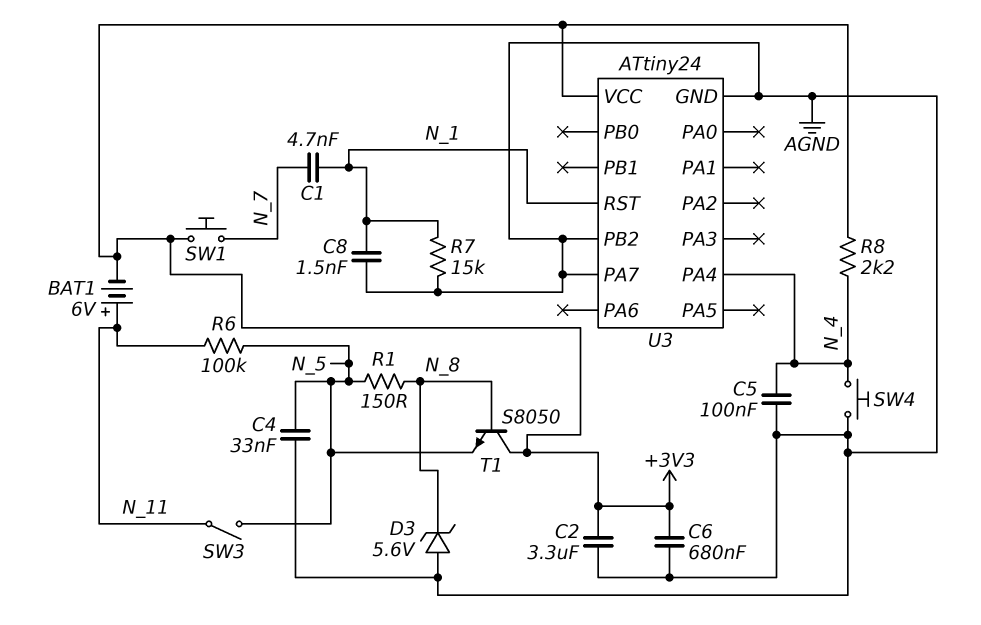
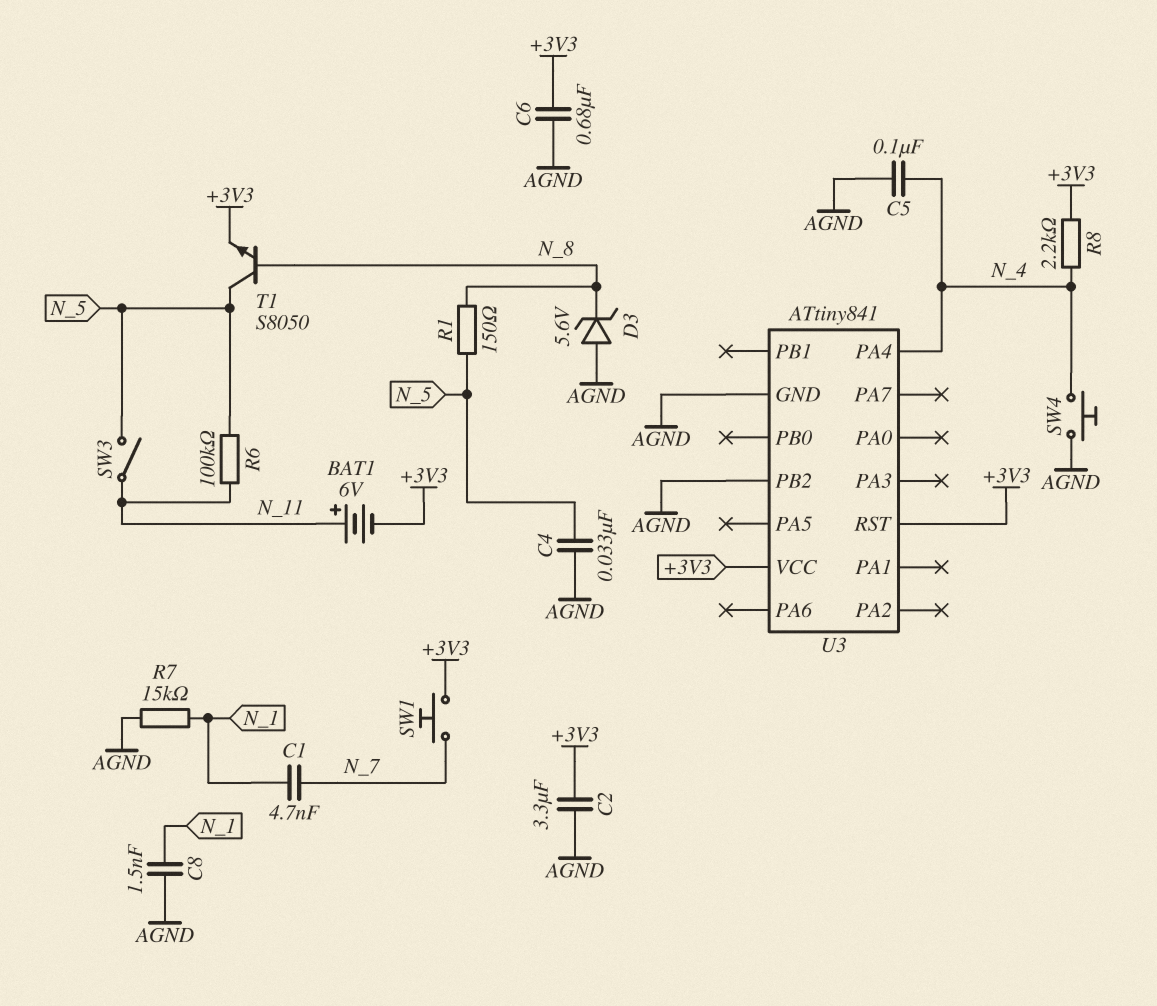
T1: NPN S8050 (B N_8, C +3V3, E N_5) -> NPN S8050 (B N_8, C N_5, E +3V3)
U3: ATtiny24 -> ATtiny841
U3 pin PA7: AGND -> none
U3 pin RST: N_1 -> +3V3

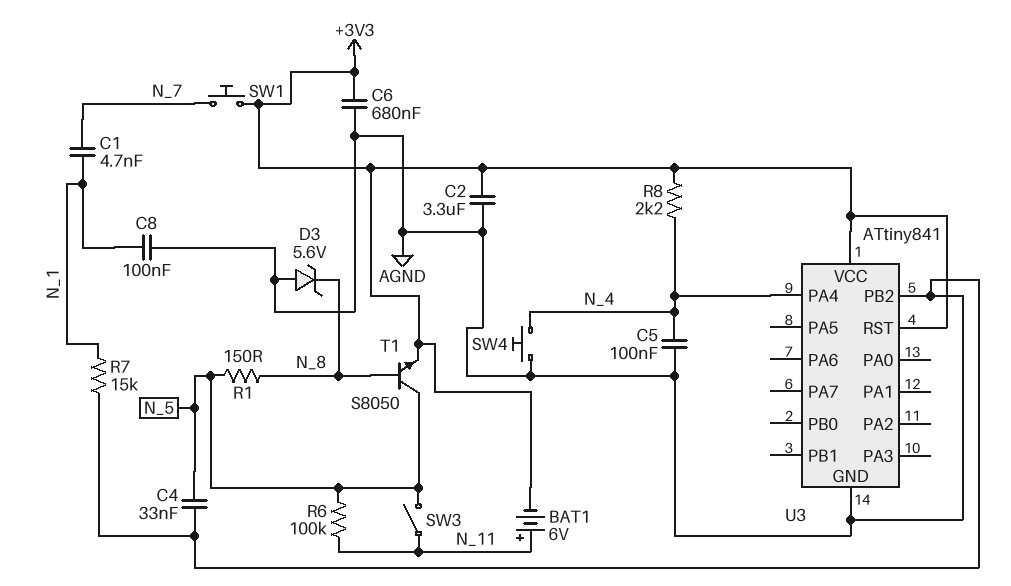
C8: 1.5nF (AGND, N_1) -> 100nF (AGND, N_1)

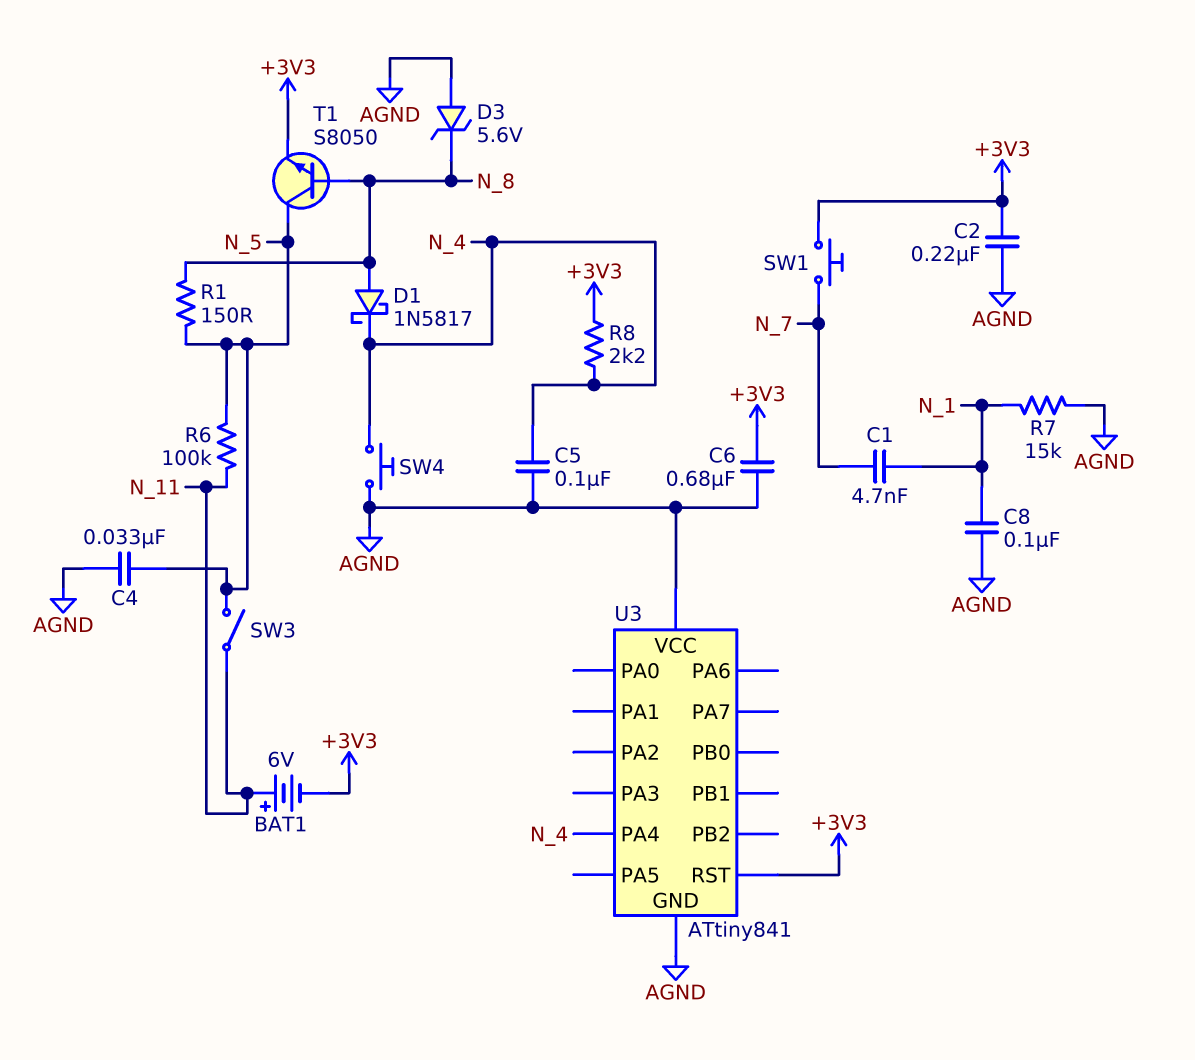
C2: 3.3uF (+3V3, AGND) -> 220nF (+3V3, AGND)
D1: none -> schottky 1N5817 (A N_8, K N_4)
U3 pin PB2: AGND -> none
U3 pin VCC: +3V3 -> AGND

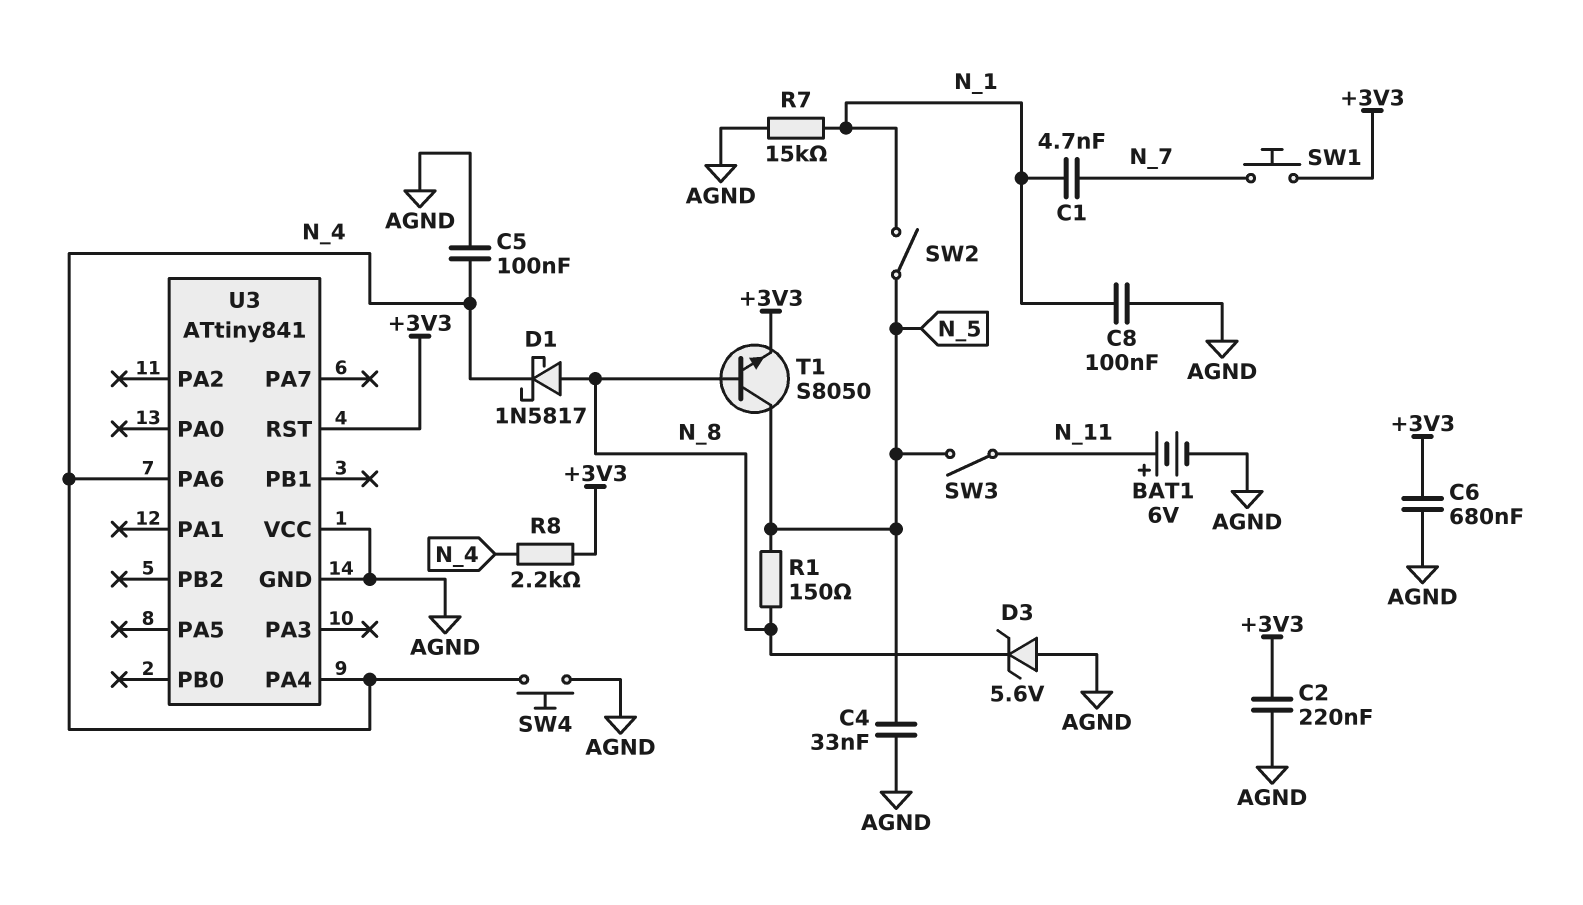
BAT1: 6V (plus N_11, minus +3V3) -> 6V (plus N_11, minus AGND)
R6: 100k (N_5, N_11) -> none
SW2: none -> switch (N_1, N_5)
U3 pin PA6: none -> N_4

